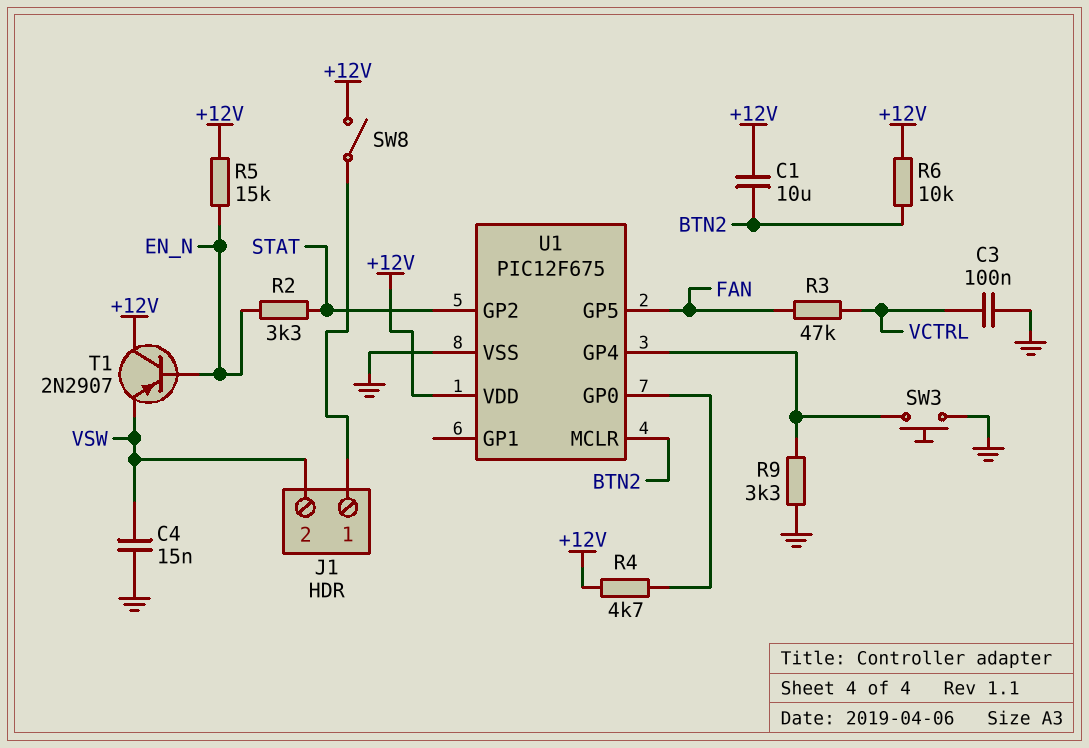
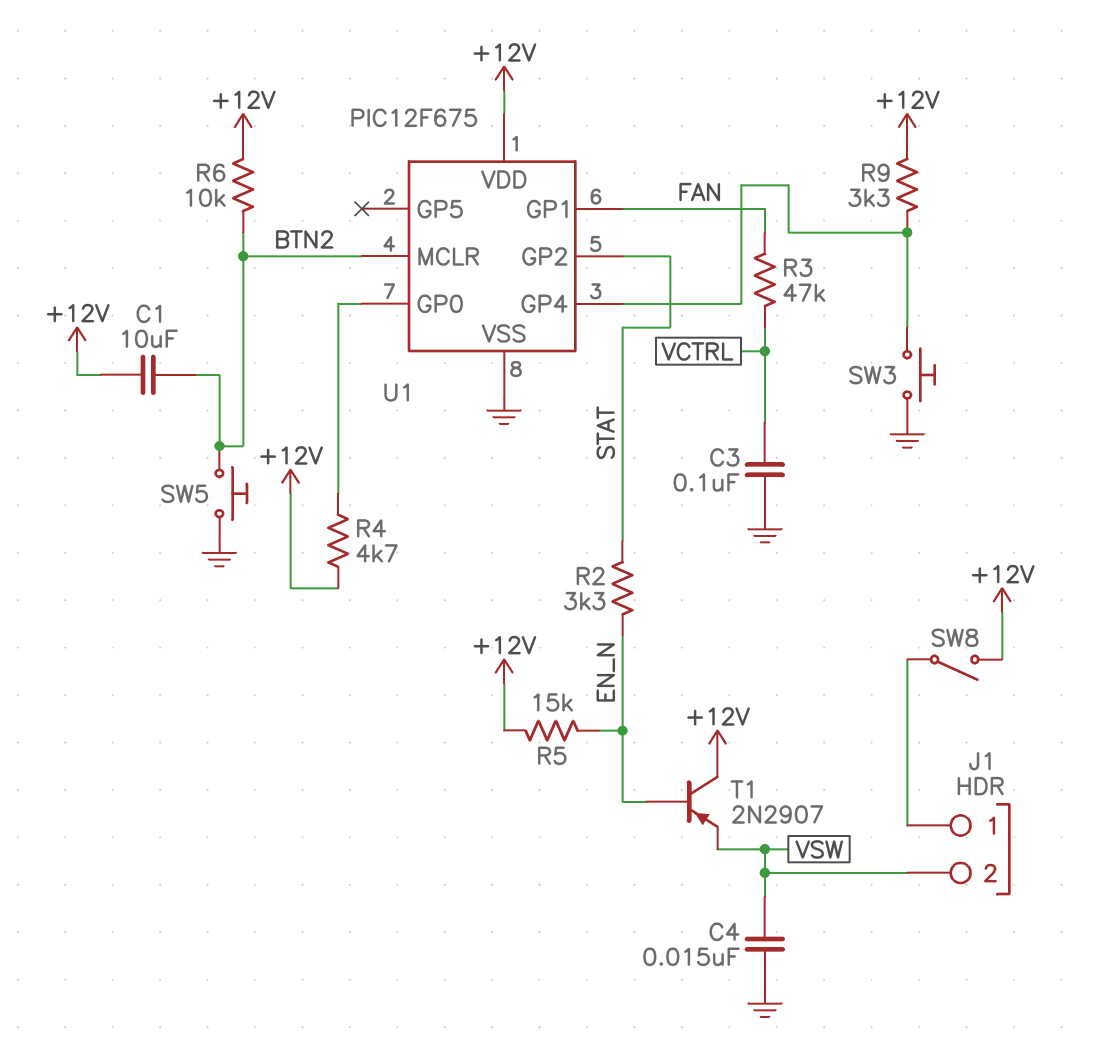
R9: 3.3k (GND, U1/GP4) -> 3.3k (+12V, U1/GP4)
SW5: none -> button (BTN2, GND)
U1 pin GP1: none -> FAN
U1 pin GP5: FAN -> none

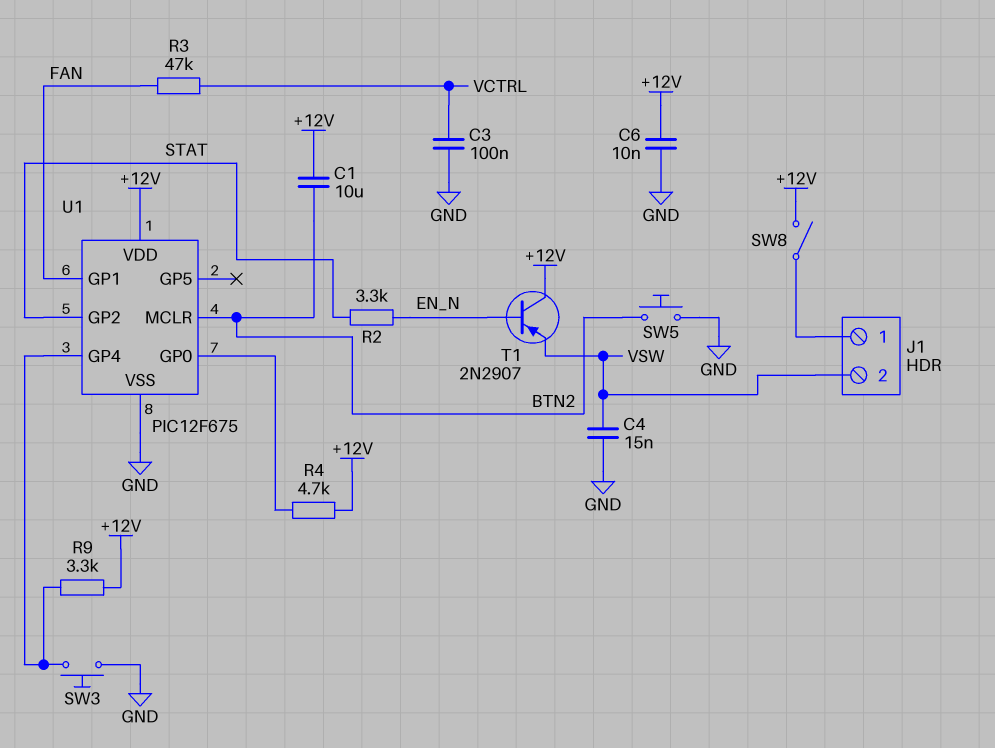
C6: none -> 10nF (+12V, GND)
R5: 15k (+12V, EN_N) -> none
R6: 10k (+12V, BTN2) -> none

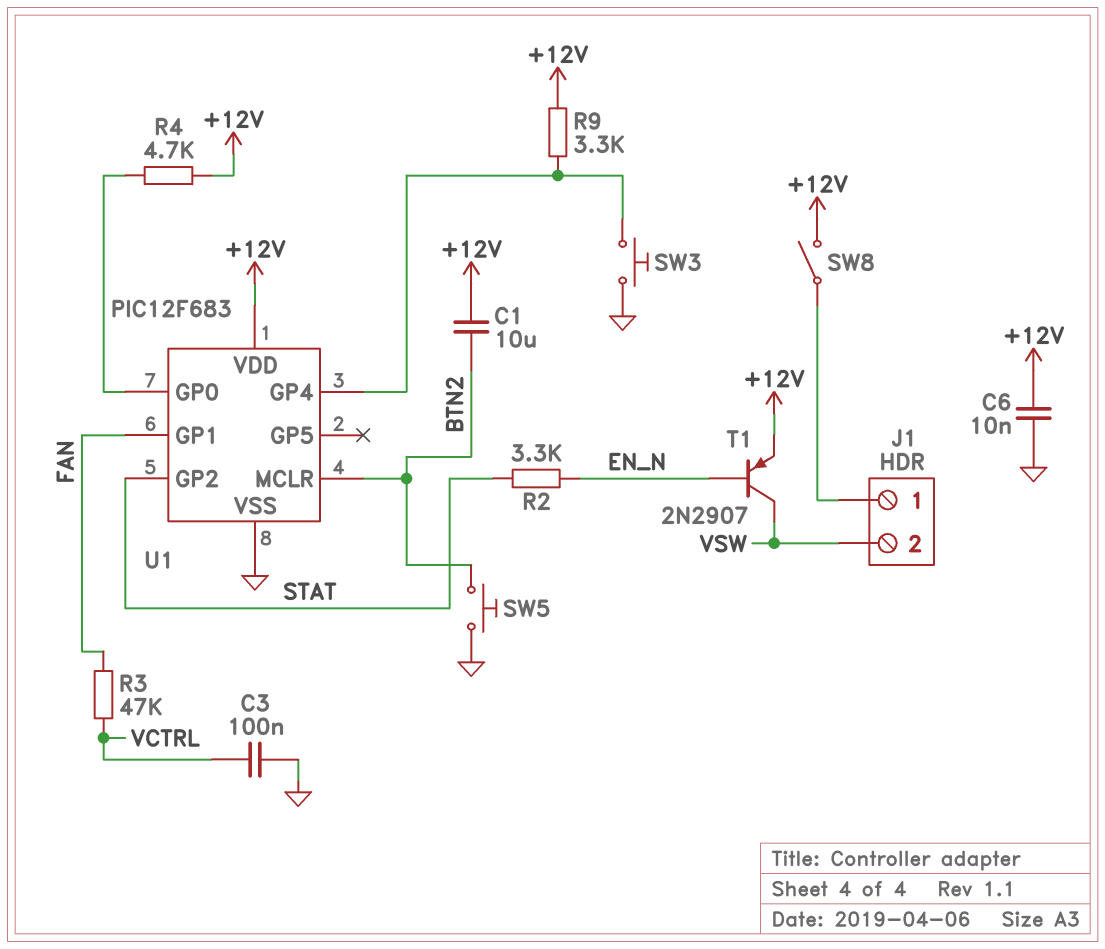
C4: 15nF (GND, VSW) -> none
T1: PNP 2N2907 (B EN_N, C +12V, E VSW) -> PNP 2N2907 (B EN_N, C VSW, E +12V)
U1: PIC12F675 -> PIC12F683

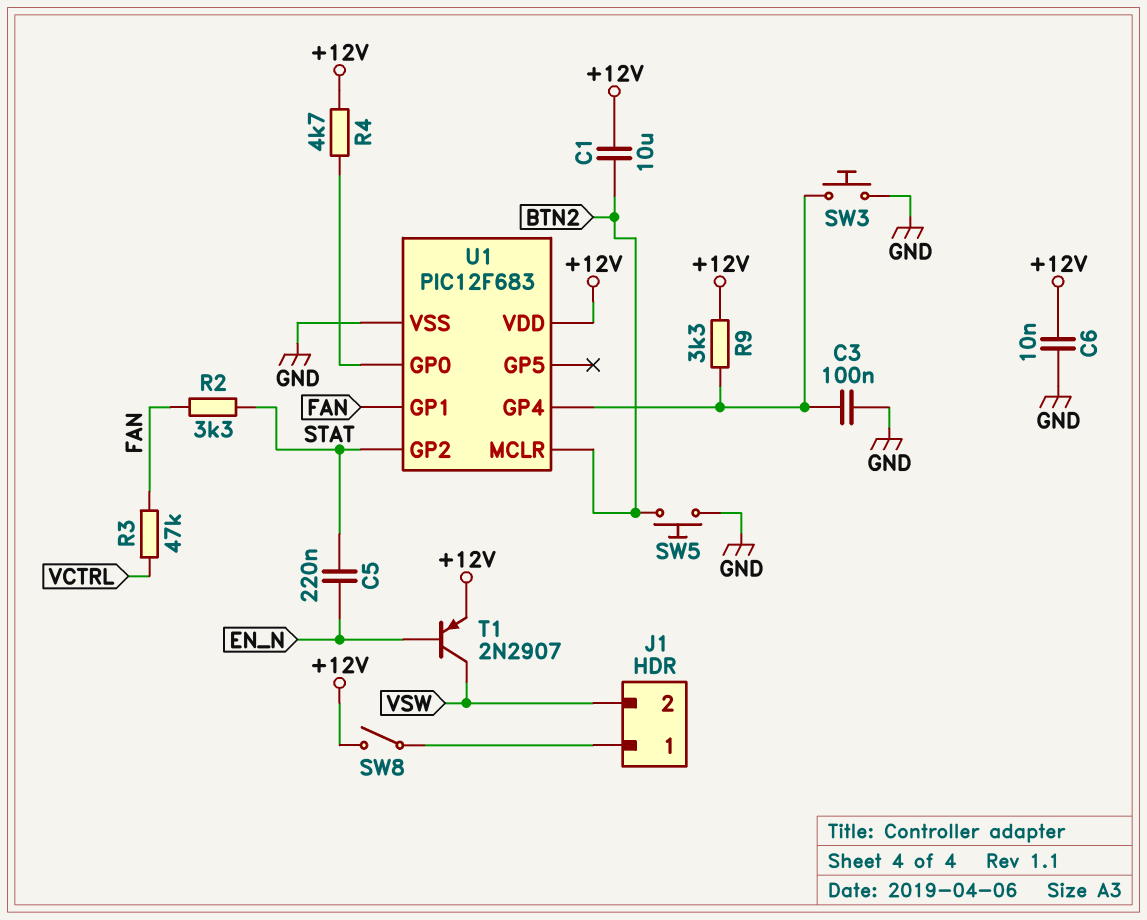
C3: 100nF (GND, VCTRL) -> 100nF (GND, U1/GP4)
C5: none -> 220nF (EN_N, STAT)
R2: 3.3k (EN_N, STAT) -> 3.3k (FAN, STAT)

